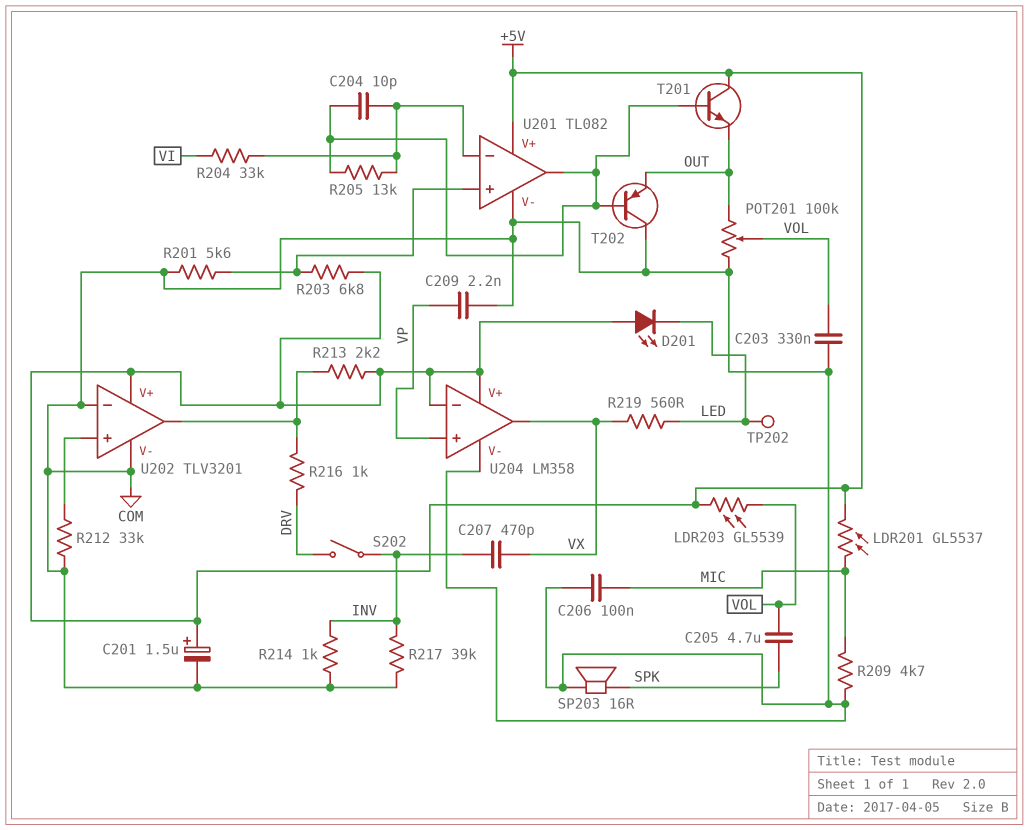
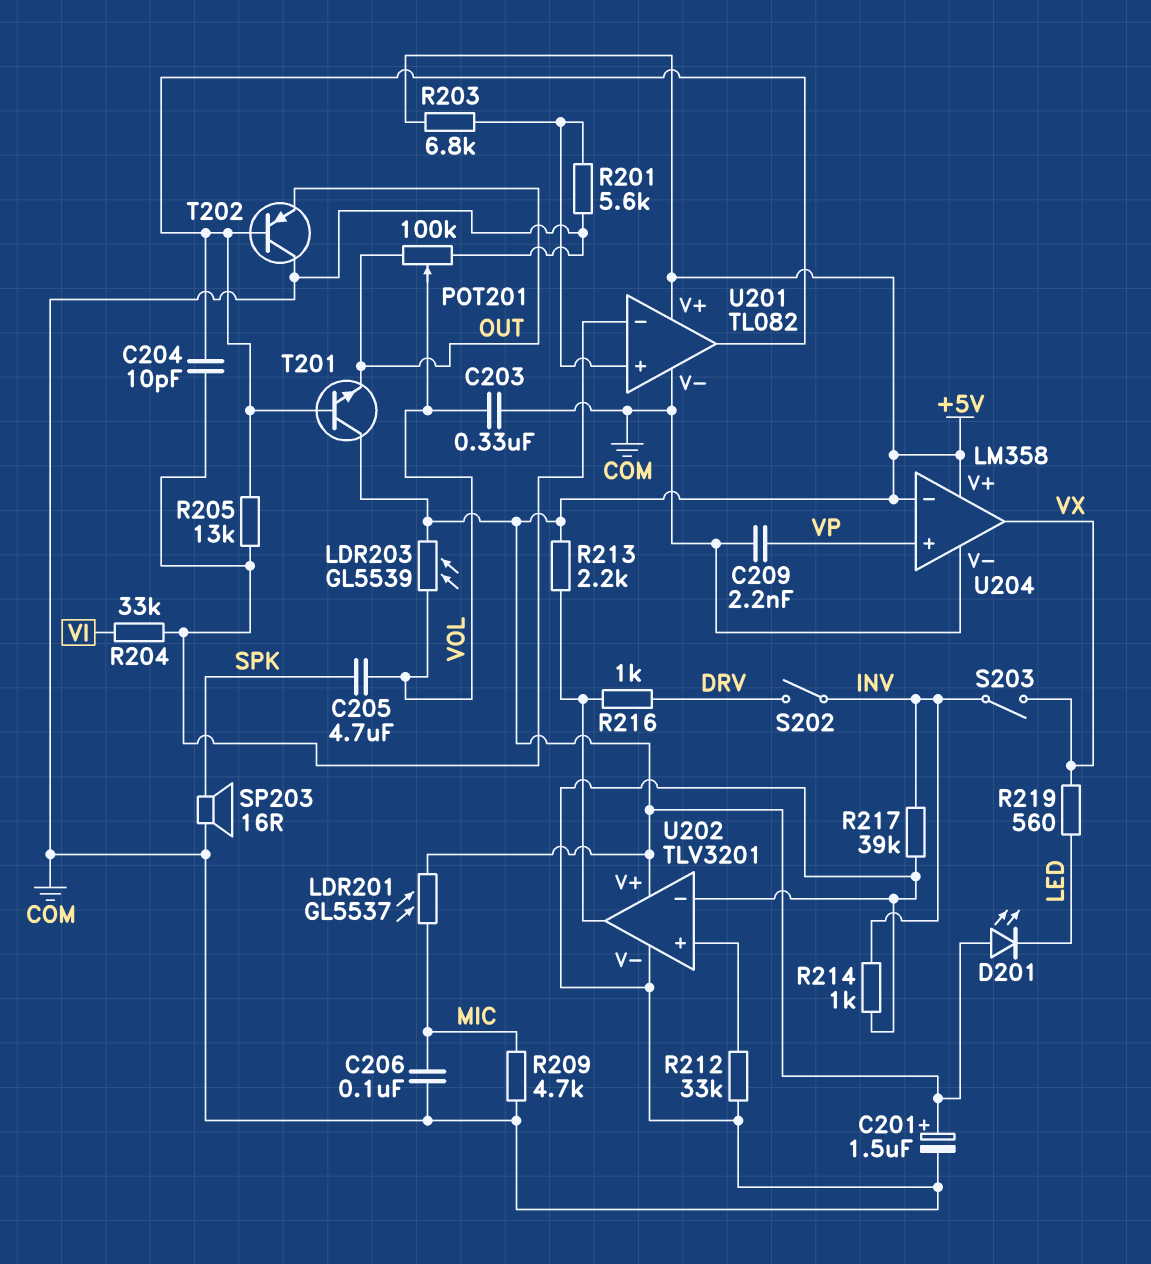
C207: 470pF (INV, VX) -> none
S203: none -> switch (INV, VX)
TP202: test point (LED) -> none

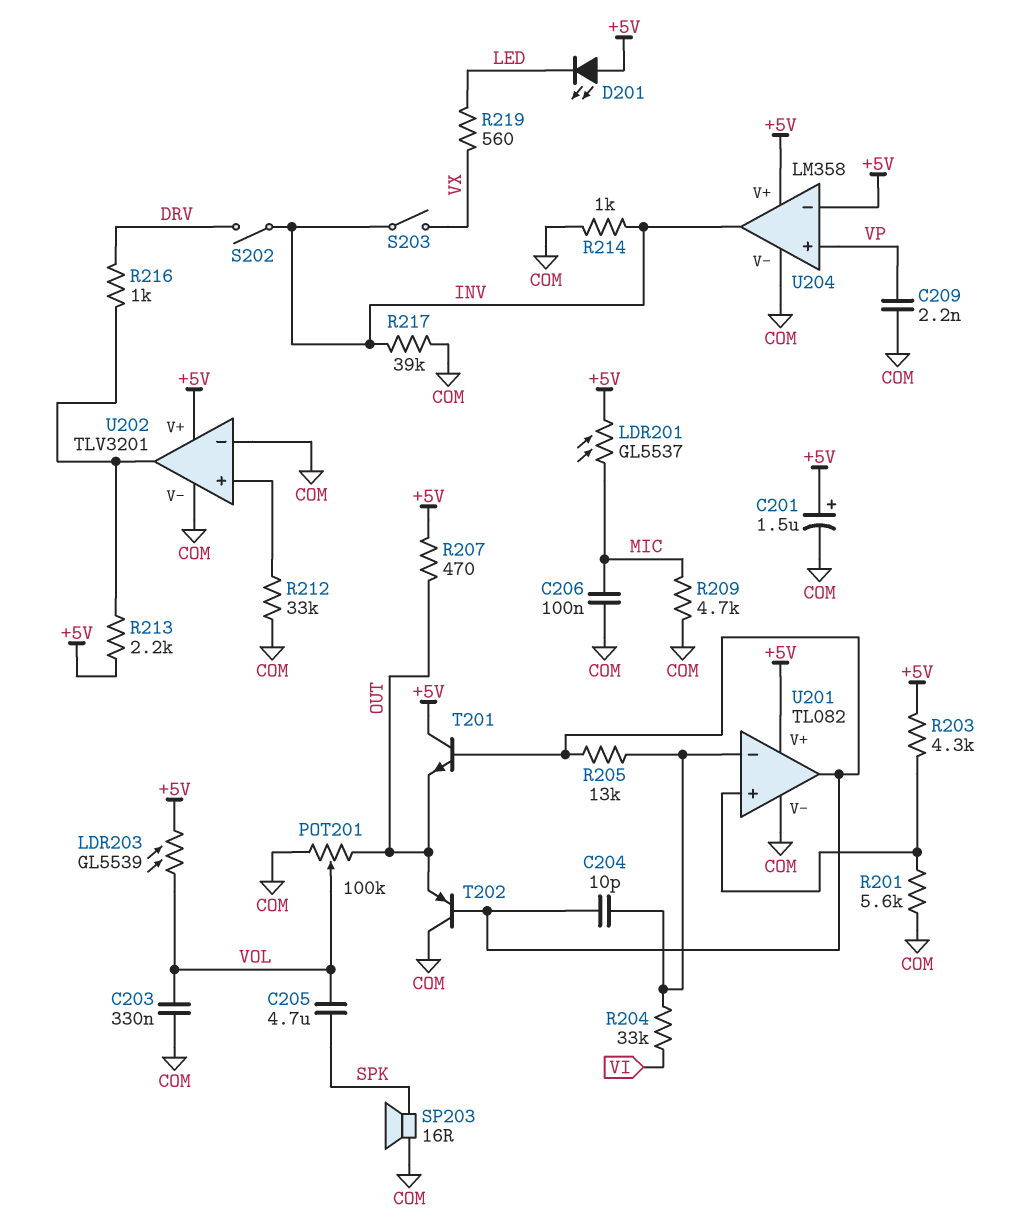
R203: 6.8k (+5V, U201/in+) -> 4.3k (+5V, U201/in+)
R207: none -> 470 (+5V, OUT)
U204 pin out: VX -> INV

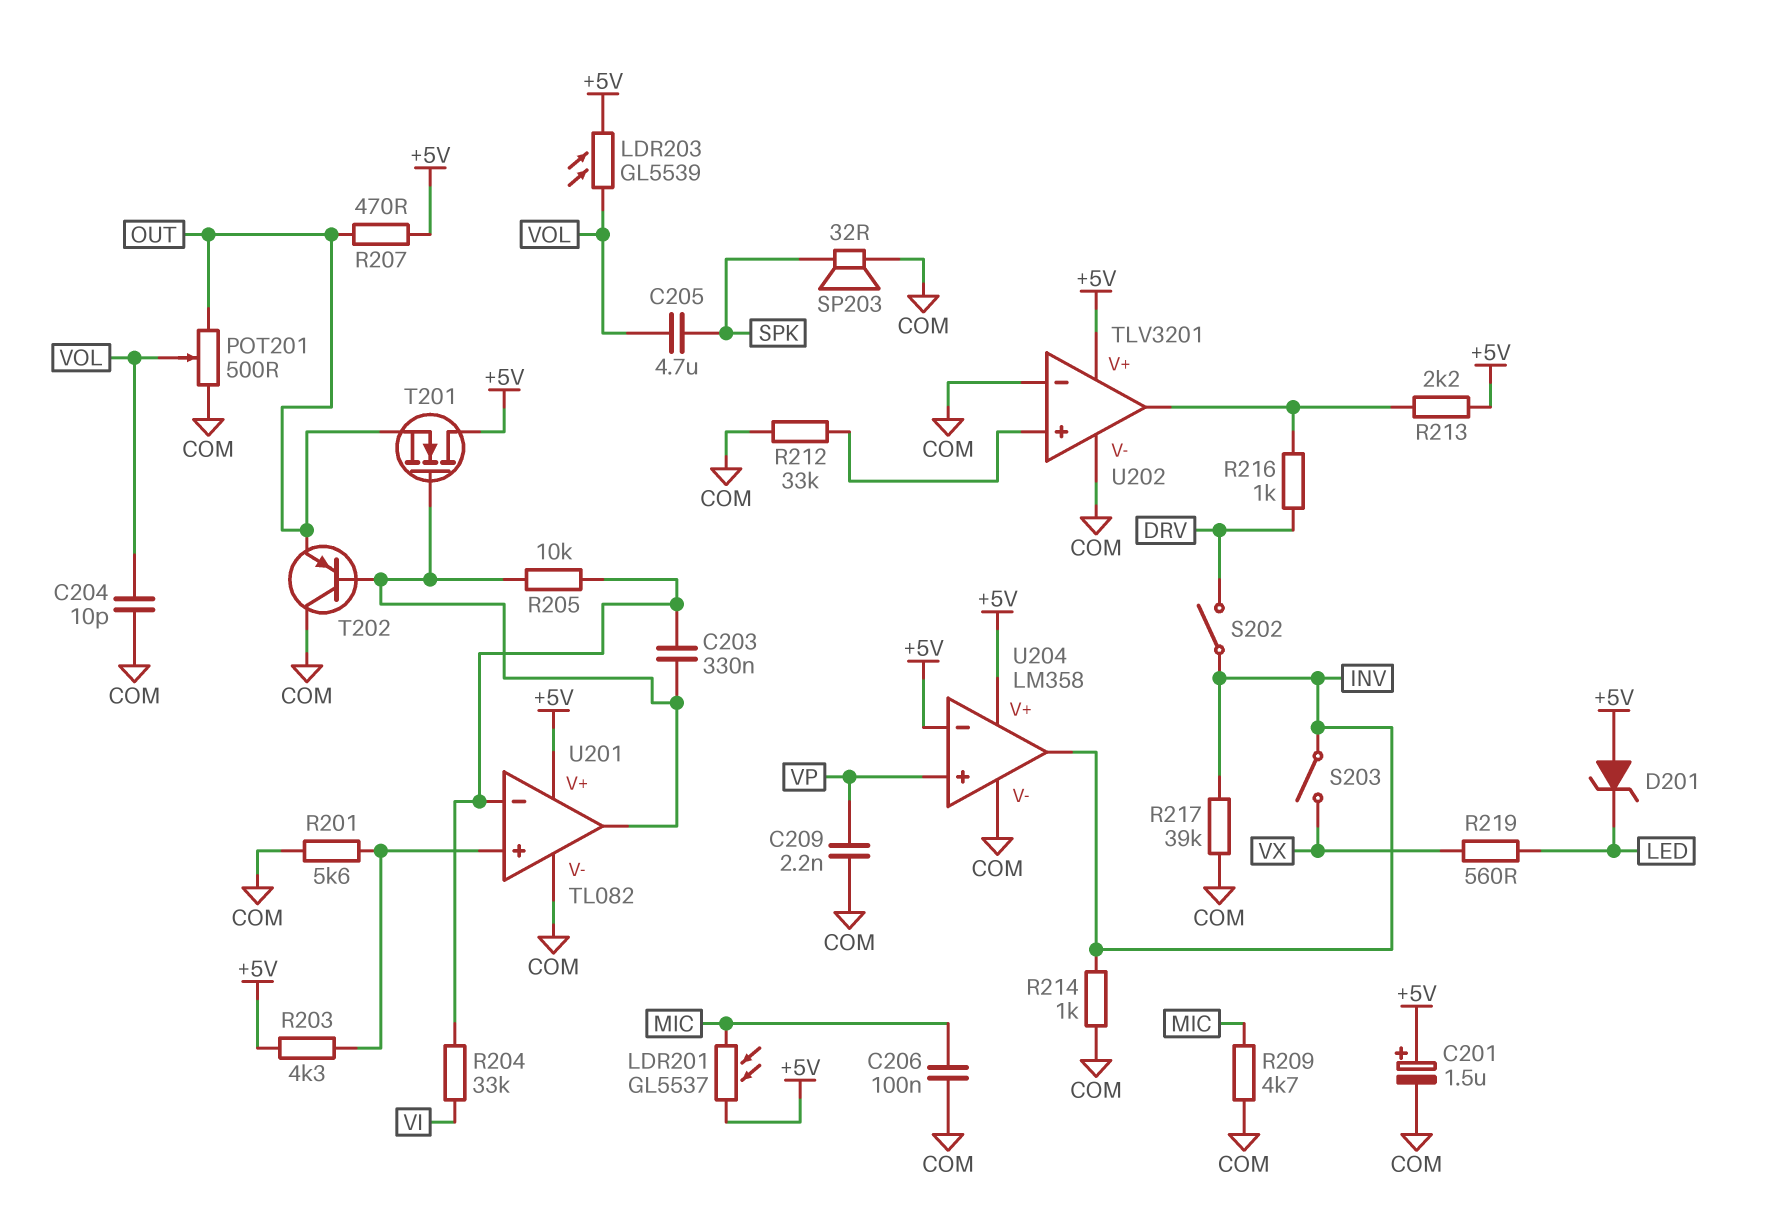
C203: 330nF (COM, VOL) -> 330nF (U201/in-, U201/out)
C204: 10pF (U201/in-, U201/out) -> 10pF (COM, VOL)
D201: LED (A +5V, K LED) -> zener (A +5V, K LED)
POT201: 100k (COM, OUT, wiper VOL) -> 500 (COM, OUT, wiper VOL)
R205: 13k (U201/in-, U201/out) -> 10k (U201/in-, U201/out)
SP203: speaker 16R (COM, SPK) -> speaker 32R (COM, SPK)
T201: NPN (B U201/out, C +5V, E OUT) -> NMOS (G U201/out, D +5V, S OUT)

